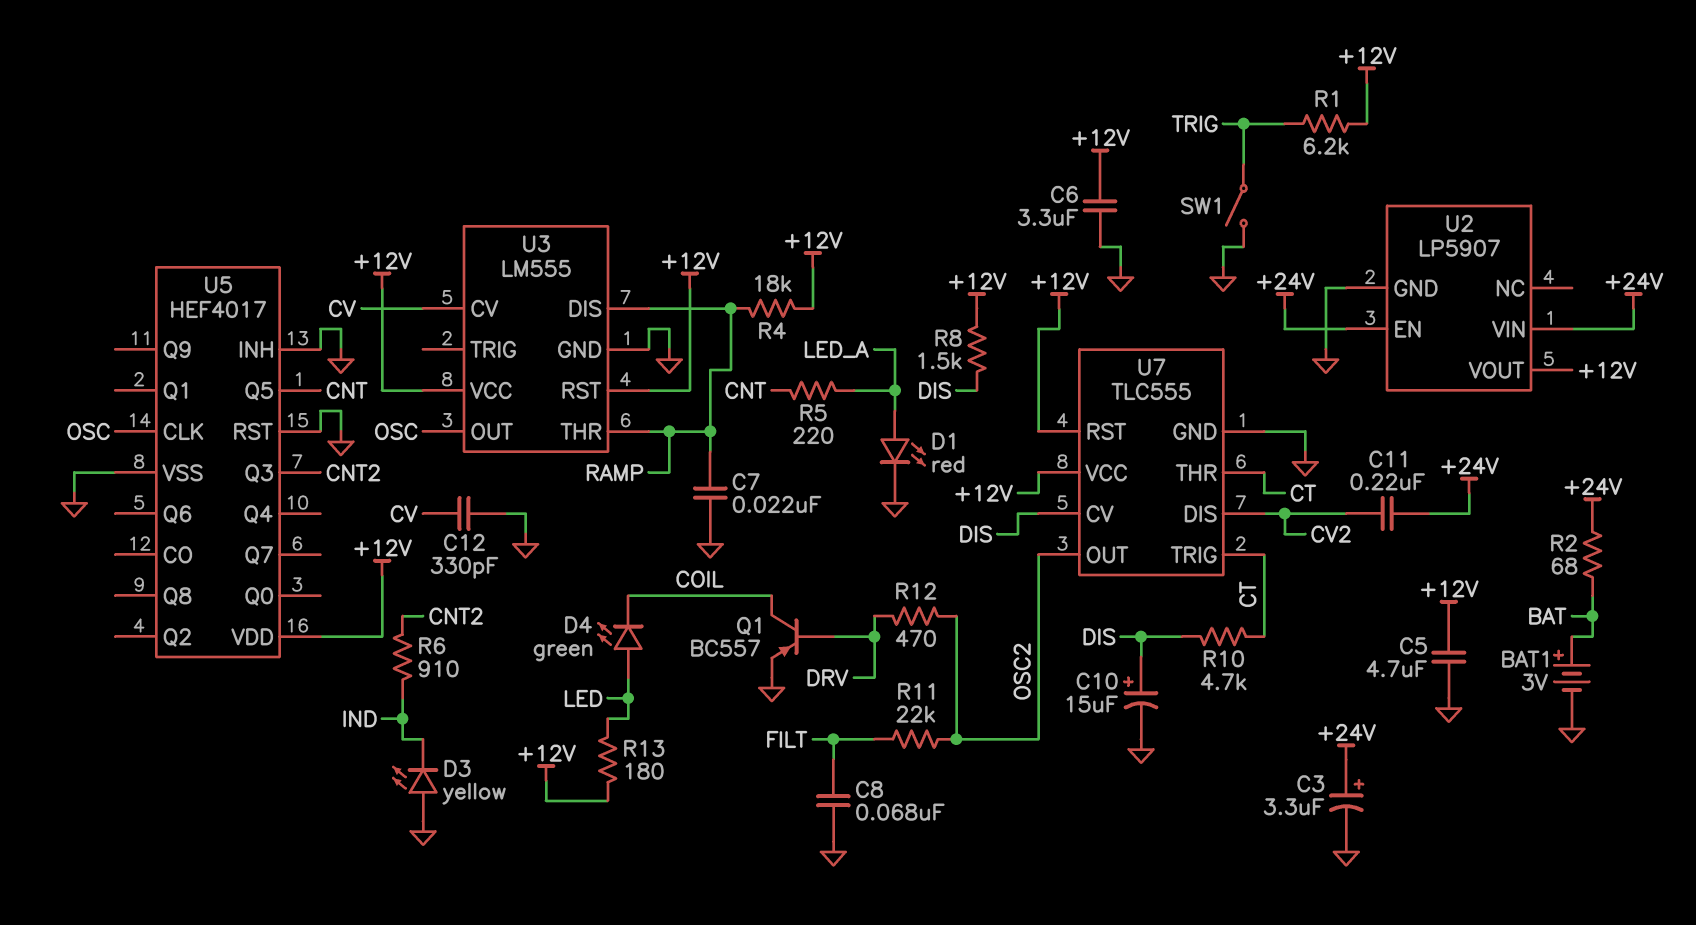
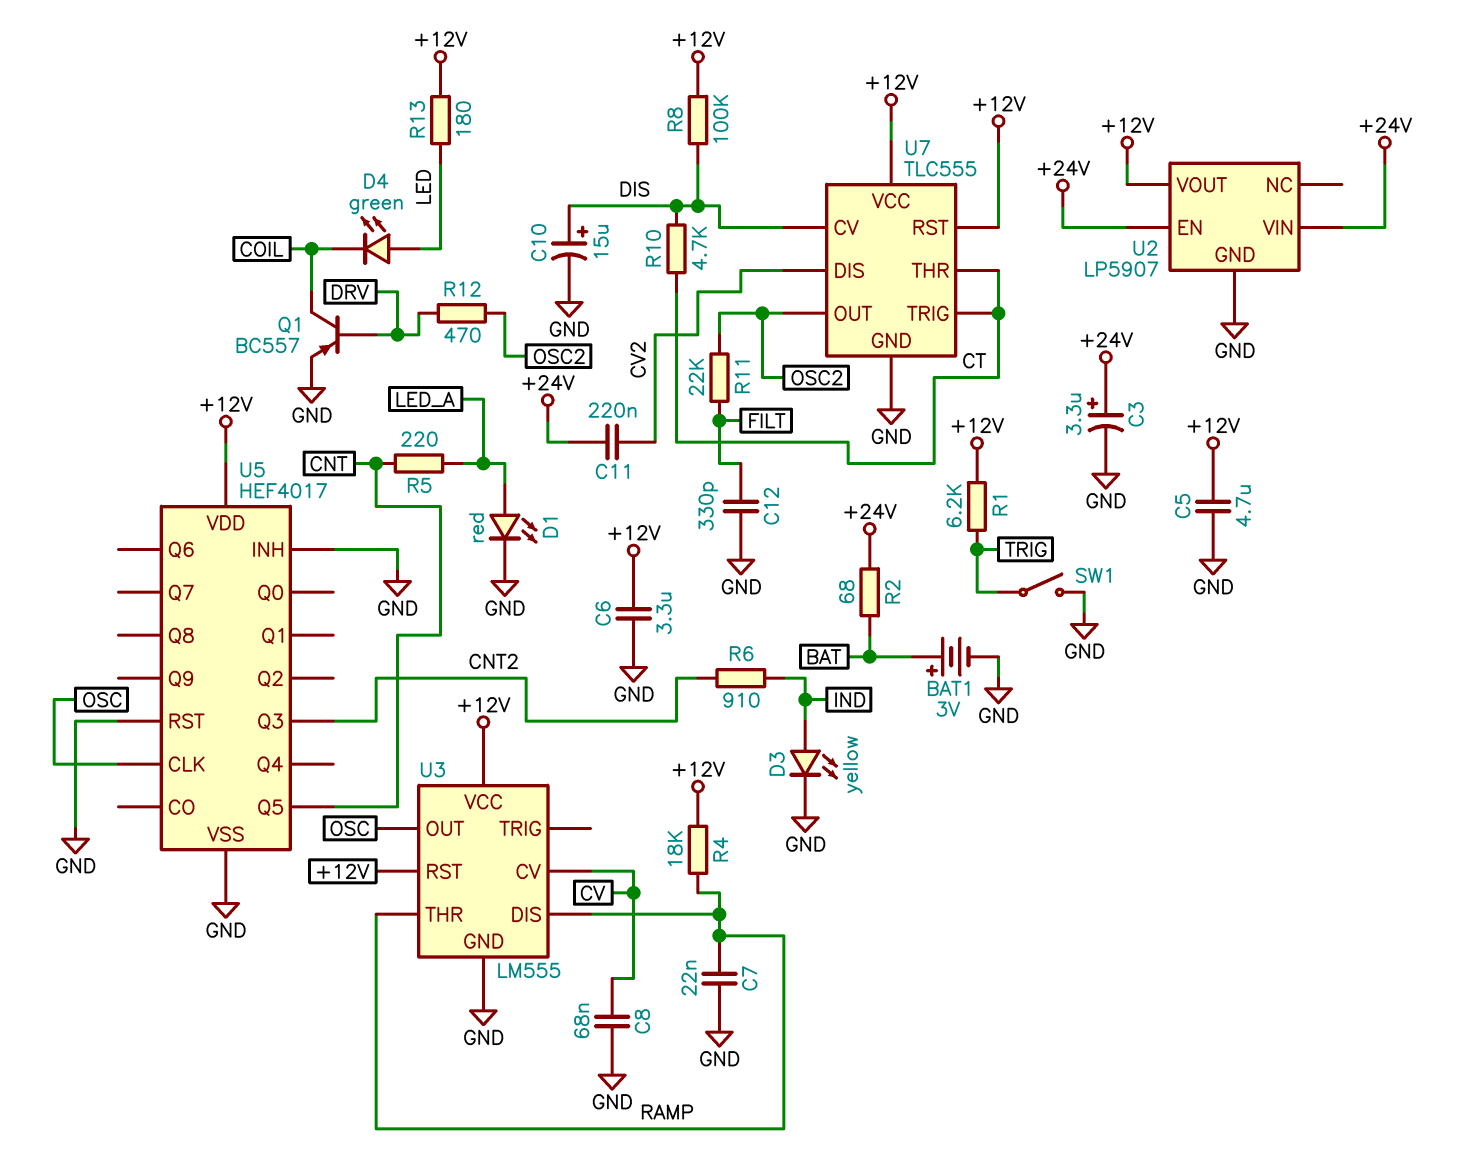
C8: 68nF (FILT, GND) -> 68nF (CV, GND)
C12: 330pF (CV, GND) -> 330pF (FILT, GND)
D3: LED yellow (A GND, K IND) -> LED yellow (A IND, K GND)
R8: 1.5k (+12V, DIS) -> 100k (+12V, DIS)

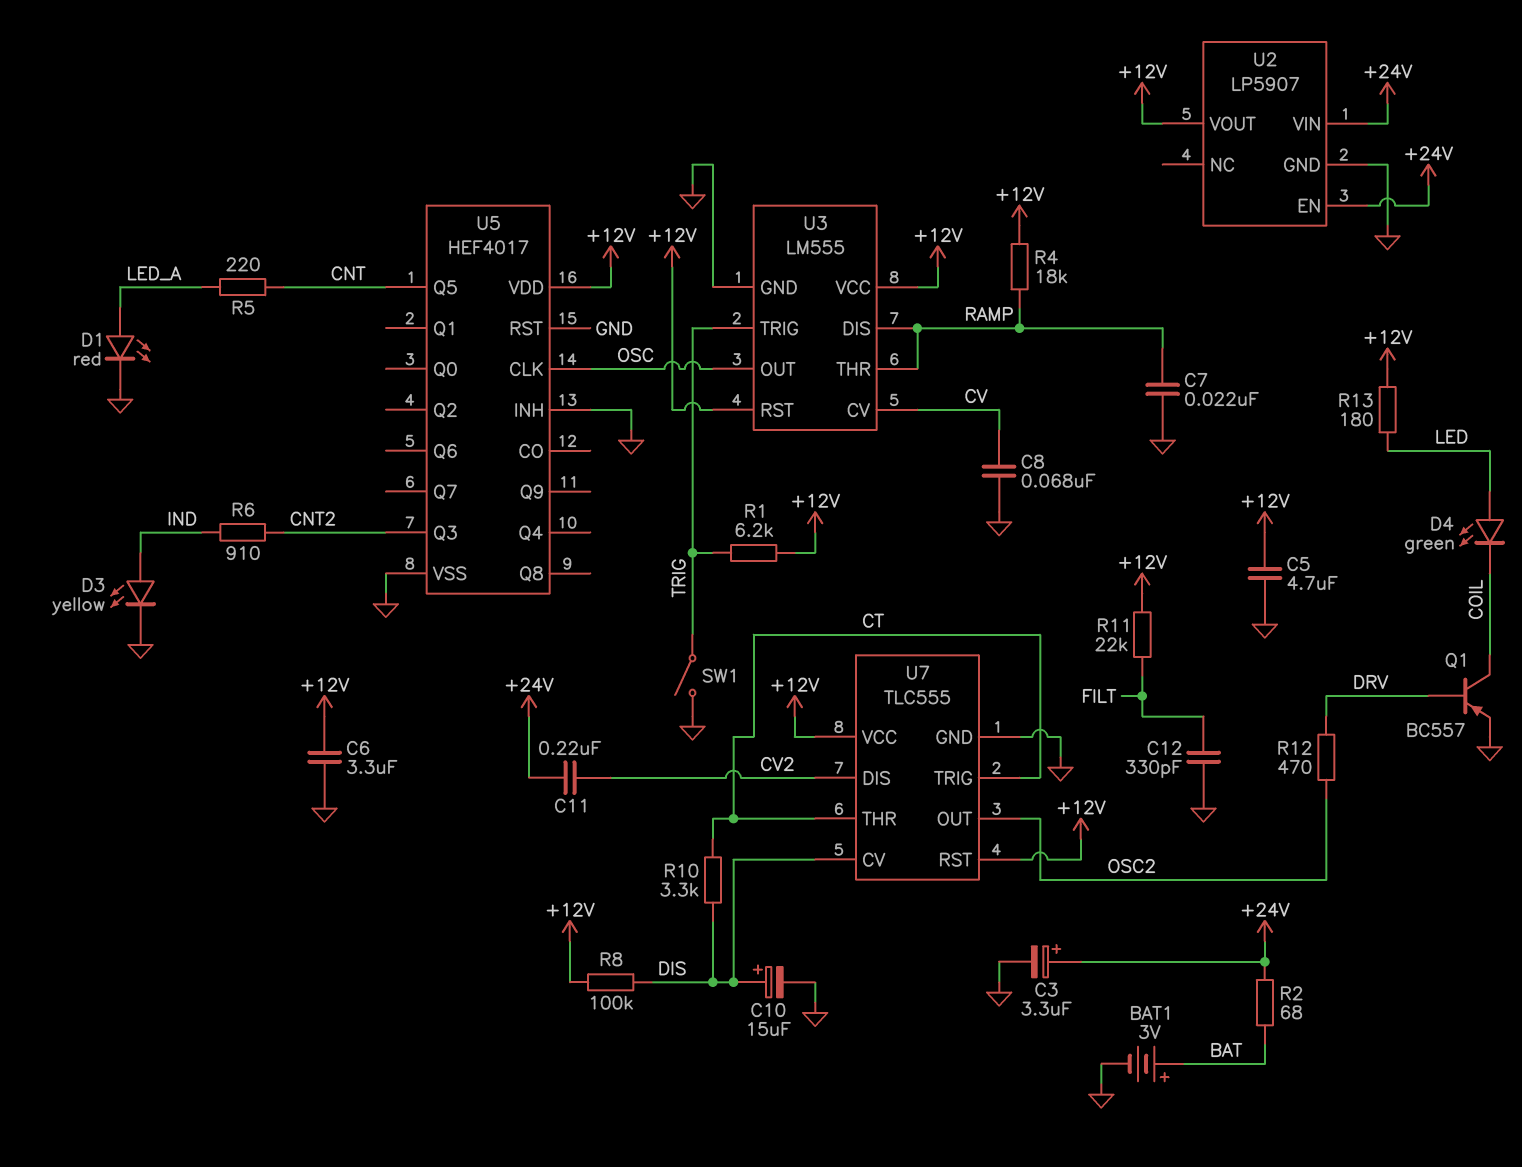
R10: 4.7k (CT, DIS) -> 3.3k (CT, DIS)
R11: 22k (FILT, OSC2) -> 22k (+12V, FILT)
U3 pin TRIG: none -> TRIG

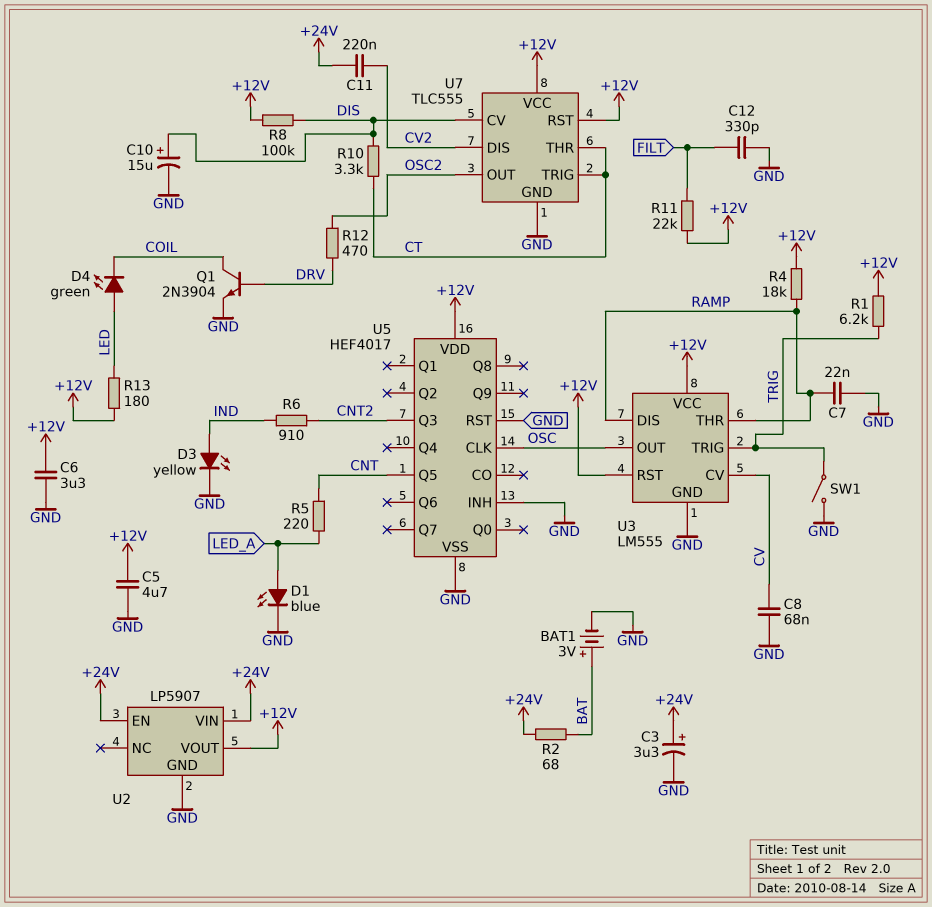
D1: LED red (A LED_A, K GND) -> LED blue (A LED_A, K GND)
Q1: PNP BC557 (B DRV, C COIL, E GND) -> NPN 2N3904 (B DRV, C COIL, E GND)

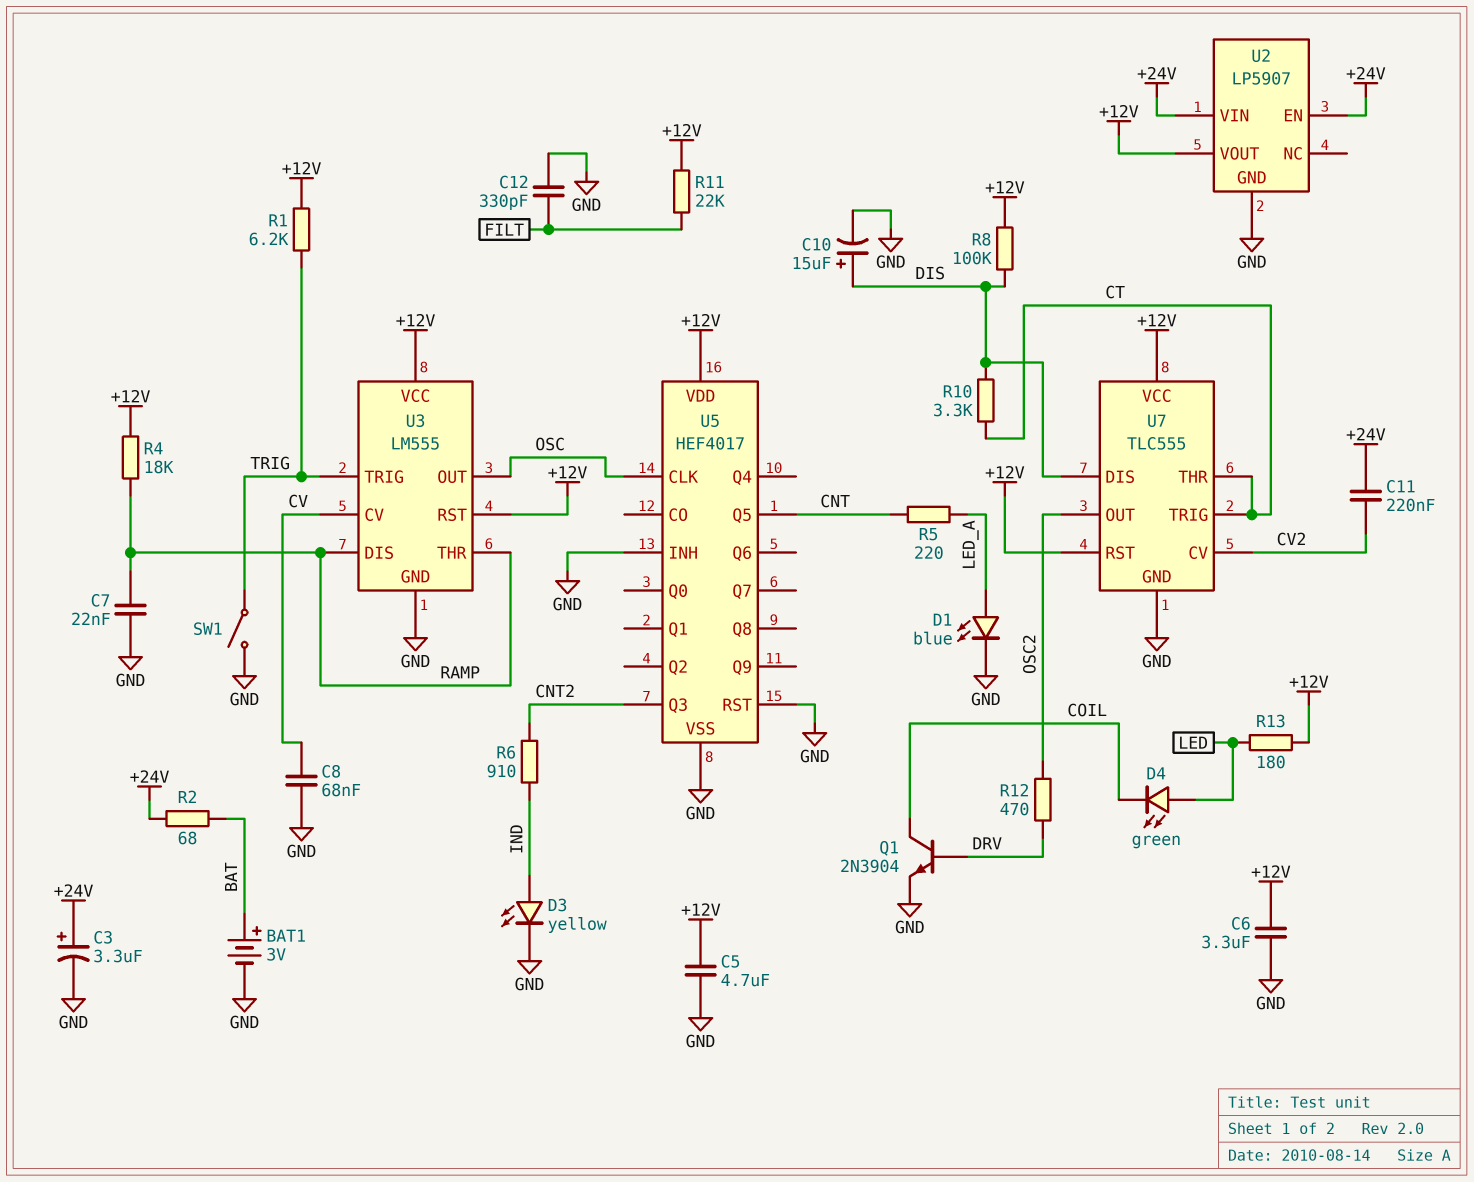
U7 pin CV: DIS -> CV2
U7 pin DIS: CV2 -> DIS

